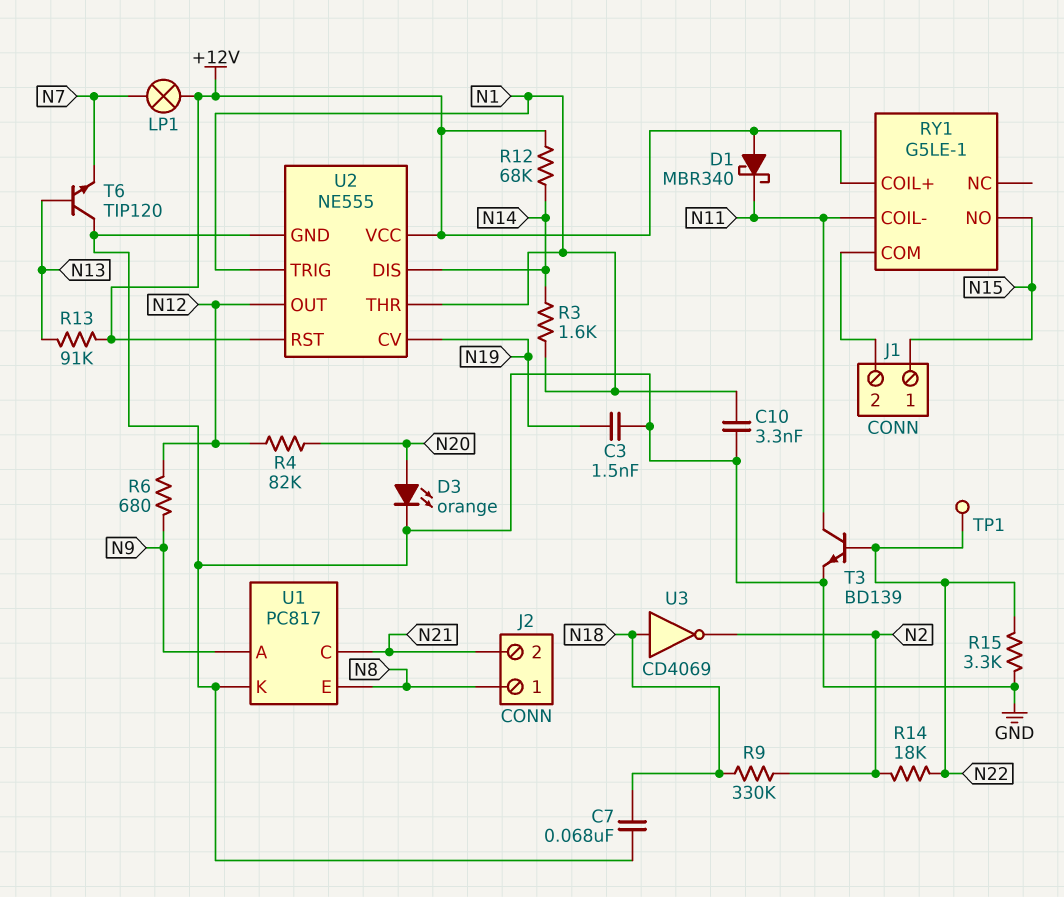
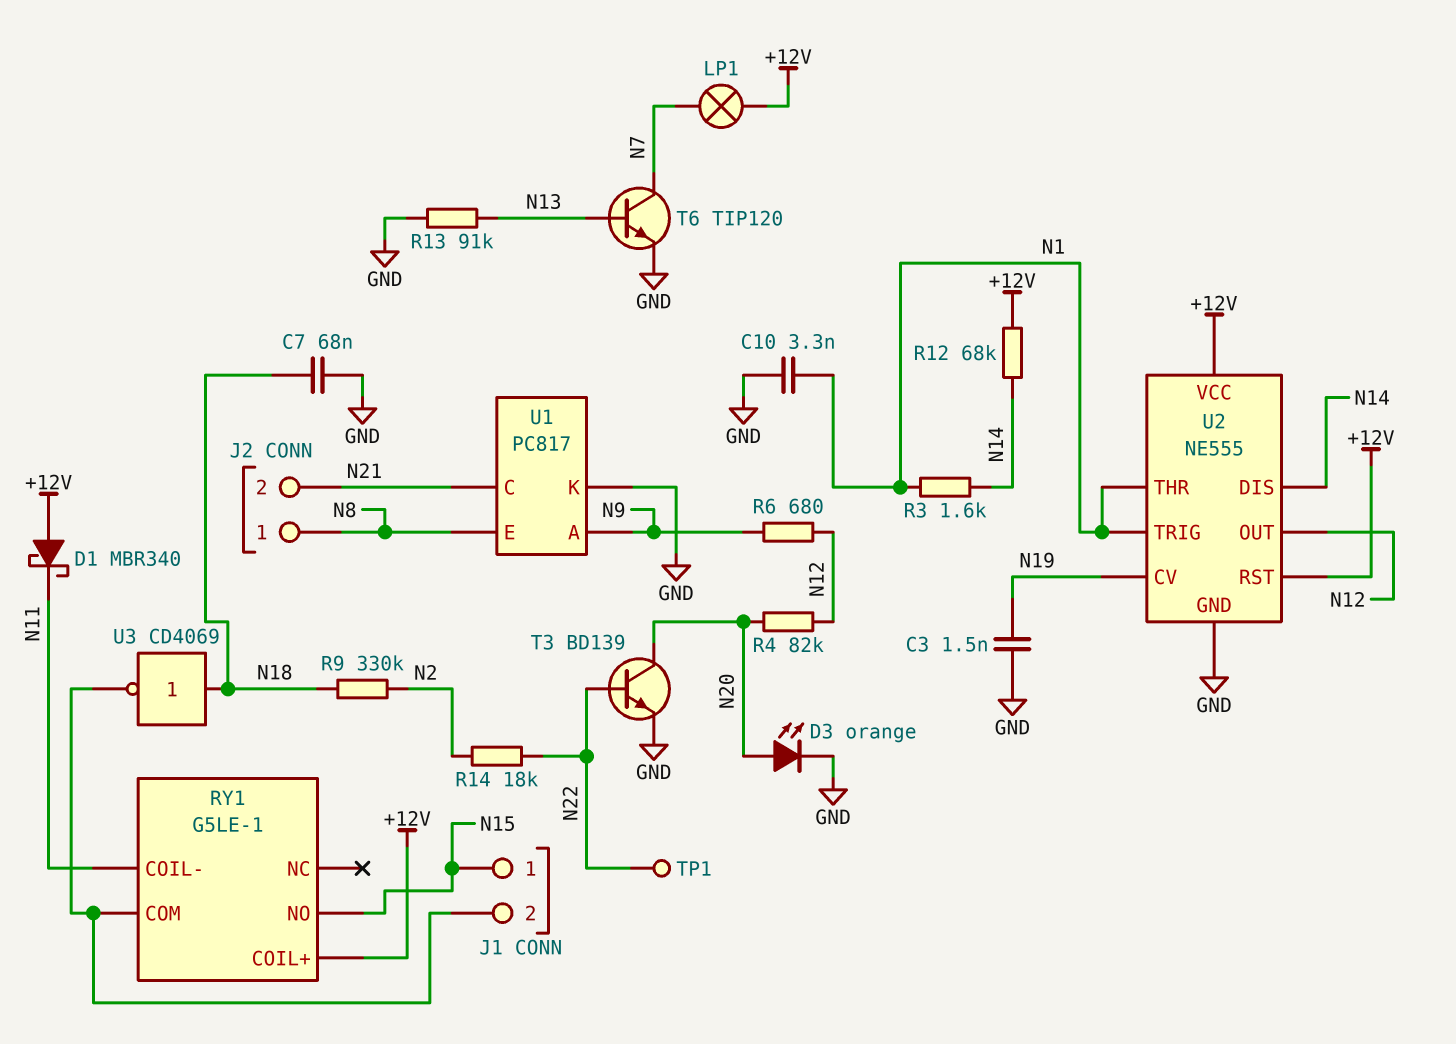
R13: 91k (+12V, N13) -> 91k (GND, N13)
R15: 3.3k (GND, N22) -> none
T3: NPN BD139 (B N22, C N11, E GND) -> NPN BD139 (B N22, C N20, E GND)
T6: NPN TIP120 (B N13, C GND, E N7) -> NPN TIP120 (B N13, C N7, E GND)
U3: NOT CD4069 (in N18, out N2) -> NOT CD4069 (in N18, out J1/2)

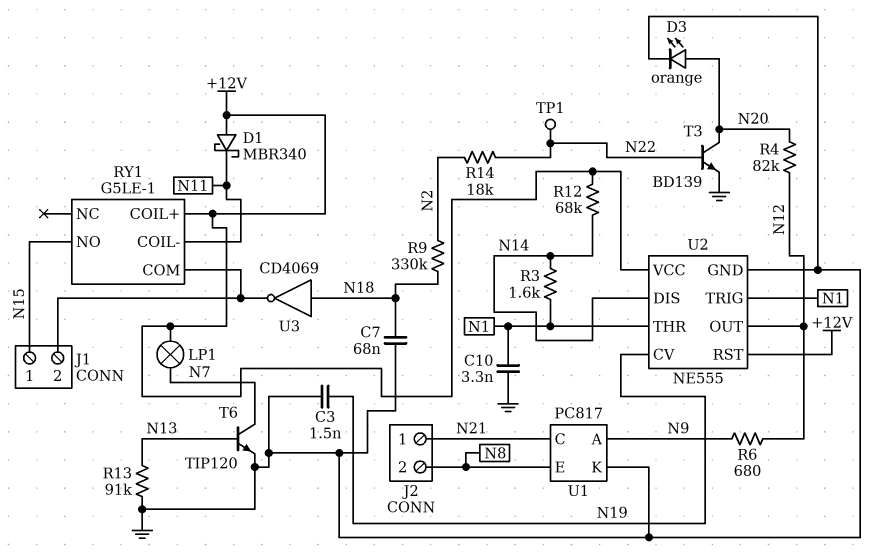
J2 pin 1: N8 -> N21
J2 pin 2: N21 -> N8

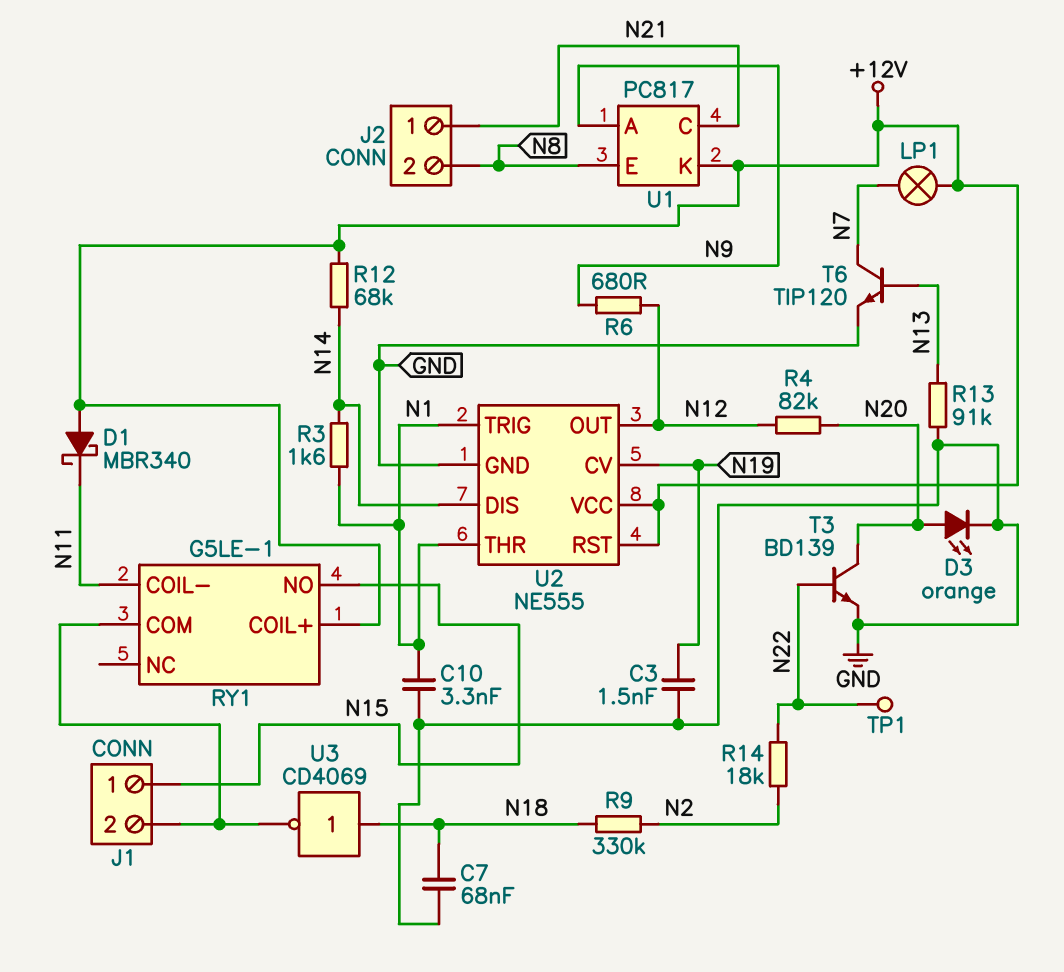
U1 pin K: GND -> +12V

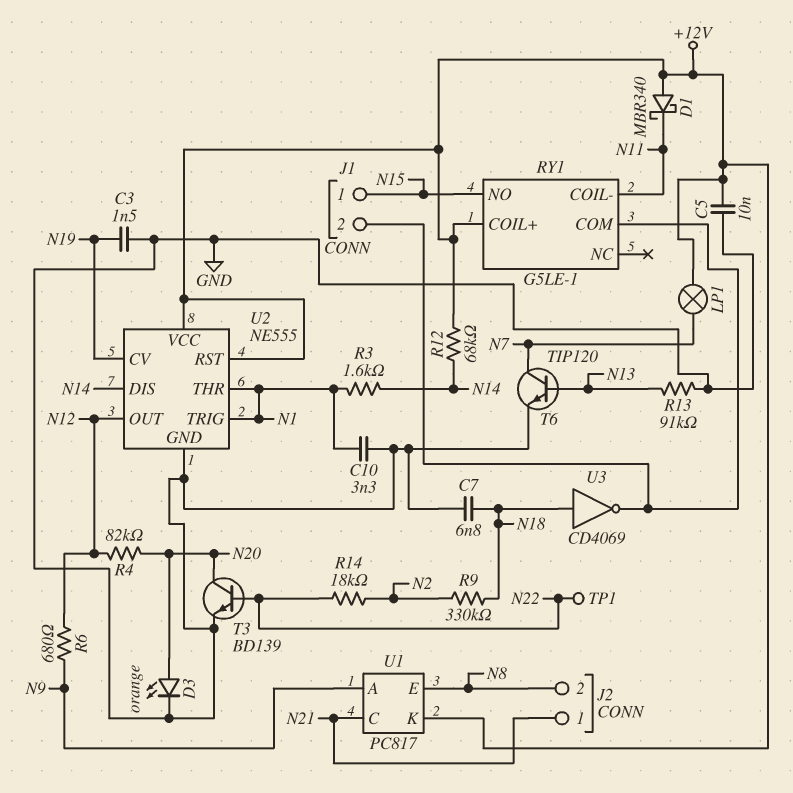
C5: none -> 10nF (+12V, GND)
C7: 68nF (GND, N18) -> 6.8nF (GND, N18)

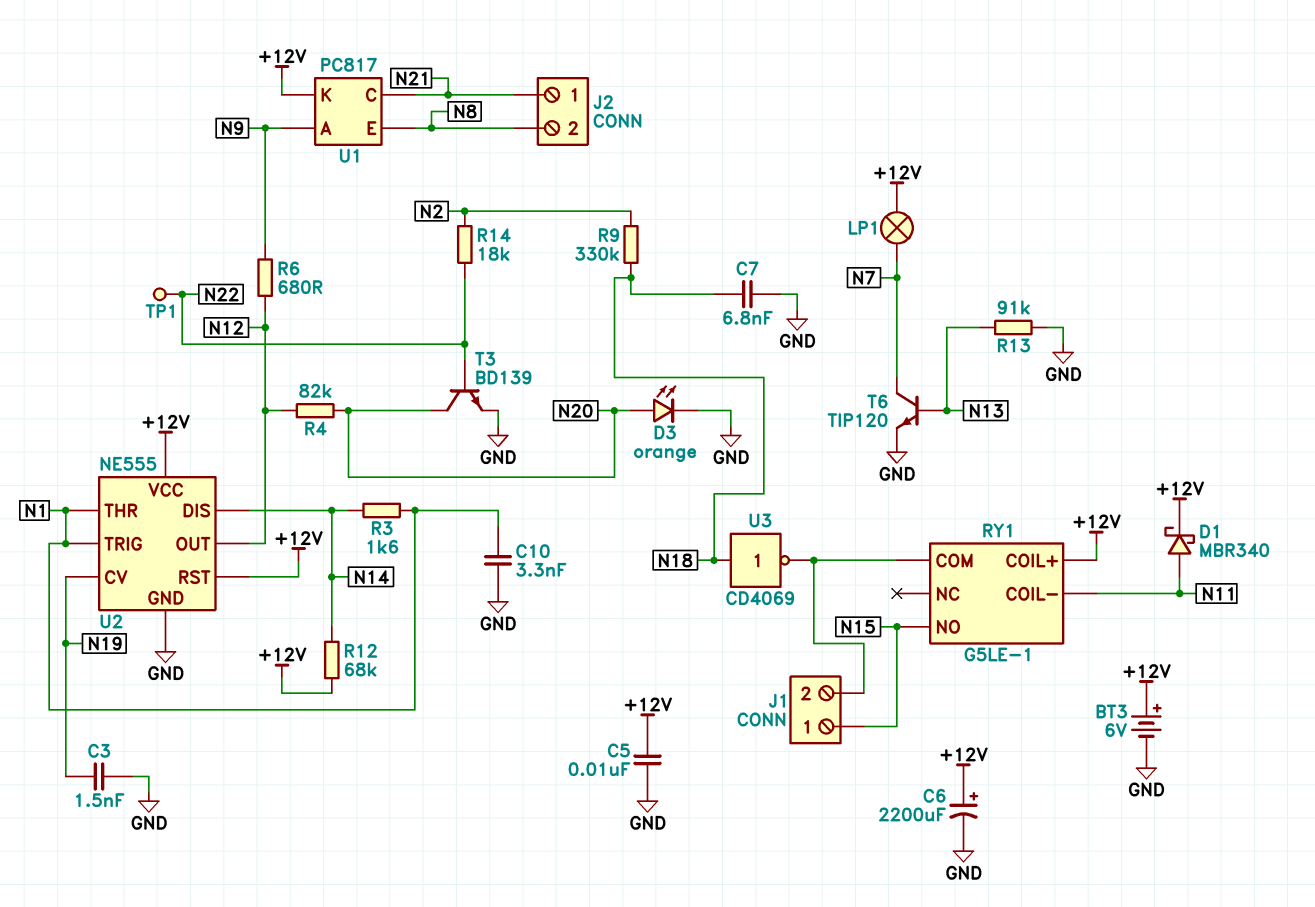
BT3: none -> 6V (plus +12V, minus GND)
C6: none -> 2200uF (plus +12V, minus GND)
D1: schottky MBR340 (A +12V, K N11) -> schottky MBR340 (A N11, K +12V)

